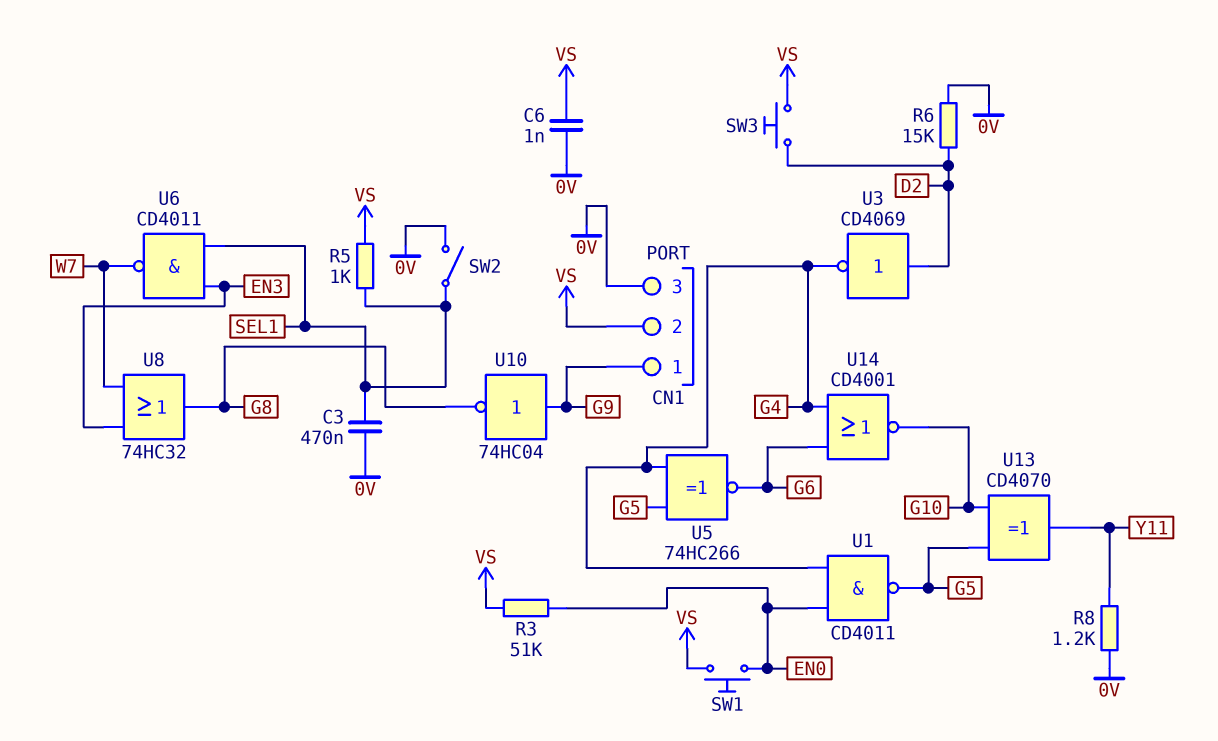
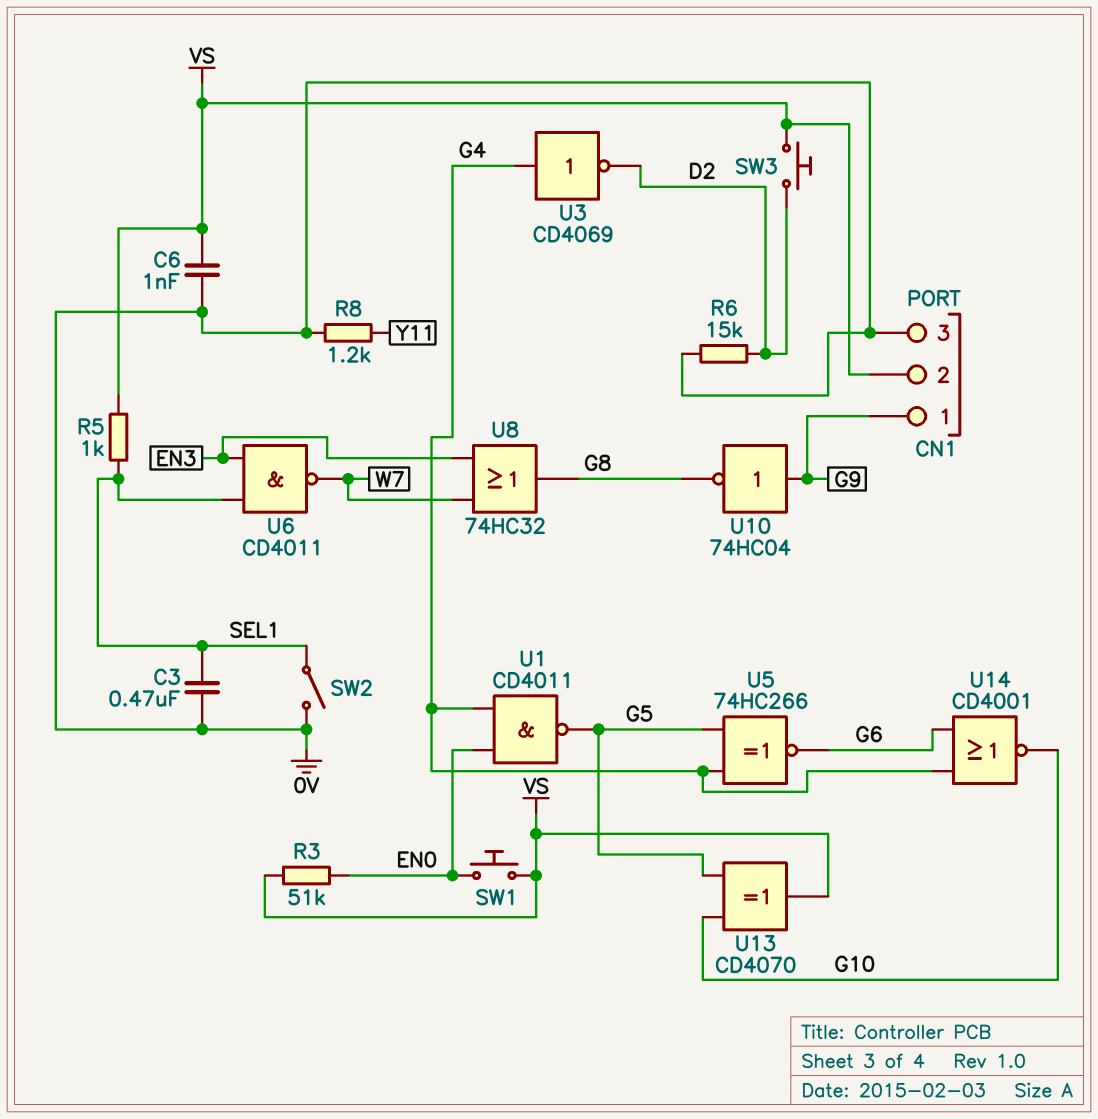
U3: NOT CD4069 (in D2, out G4) -> NOT CD4069 (in G4, out D2)
U13: XOR CD4070 (in G5, in G10, out Y11) -> XOR CD4070 (in G5, in G10, out VS)

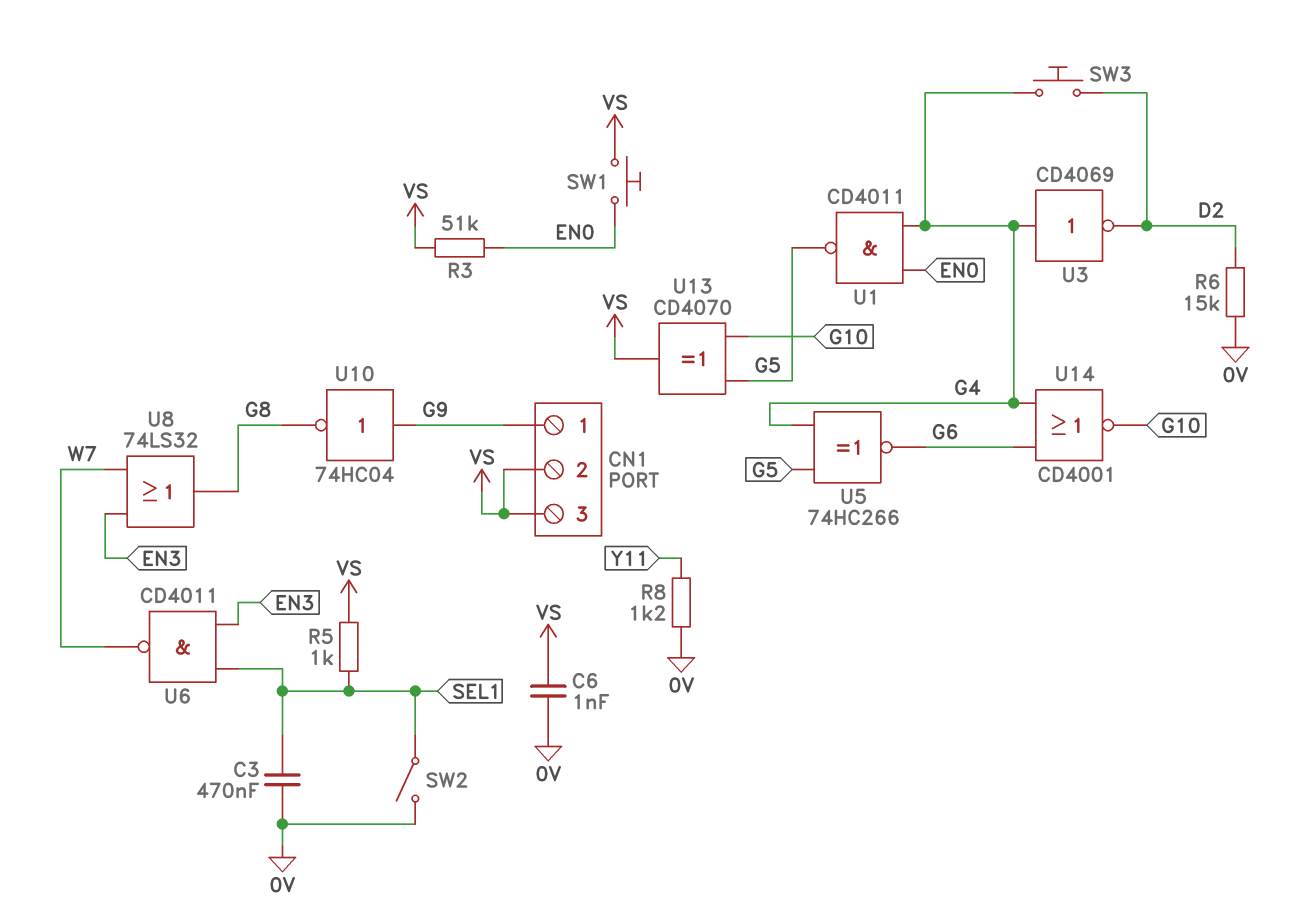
CN1 pin 3: 0V -> VS
SW3: button (D2, VS) -> button (D2, G4)
U8: OR 74HC32 (in EN3, in W7, out G8) -> OR 74LS32 (in EN3, in W7, out G8)

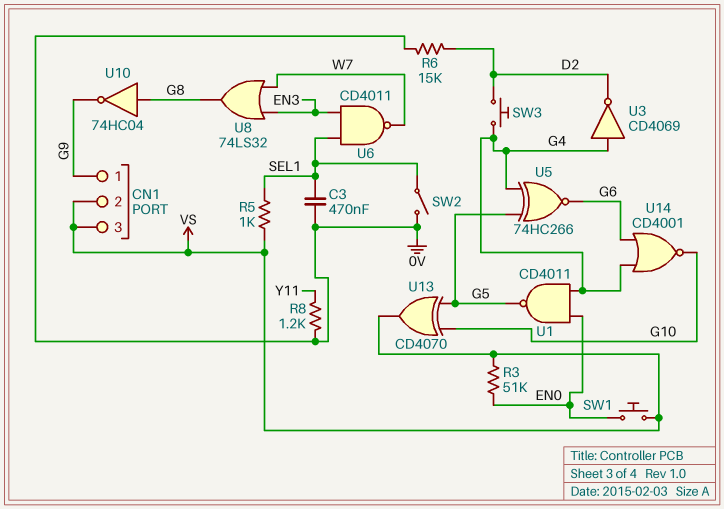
C6: 1nF (0V, VS) -> none
U10: NOT 74HC04 (in G9, out G8) -> NOT 74HC04 (in G8, out G9)

